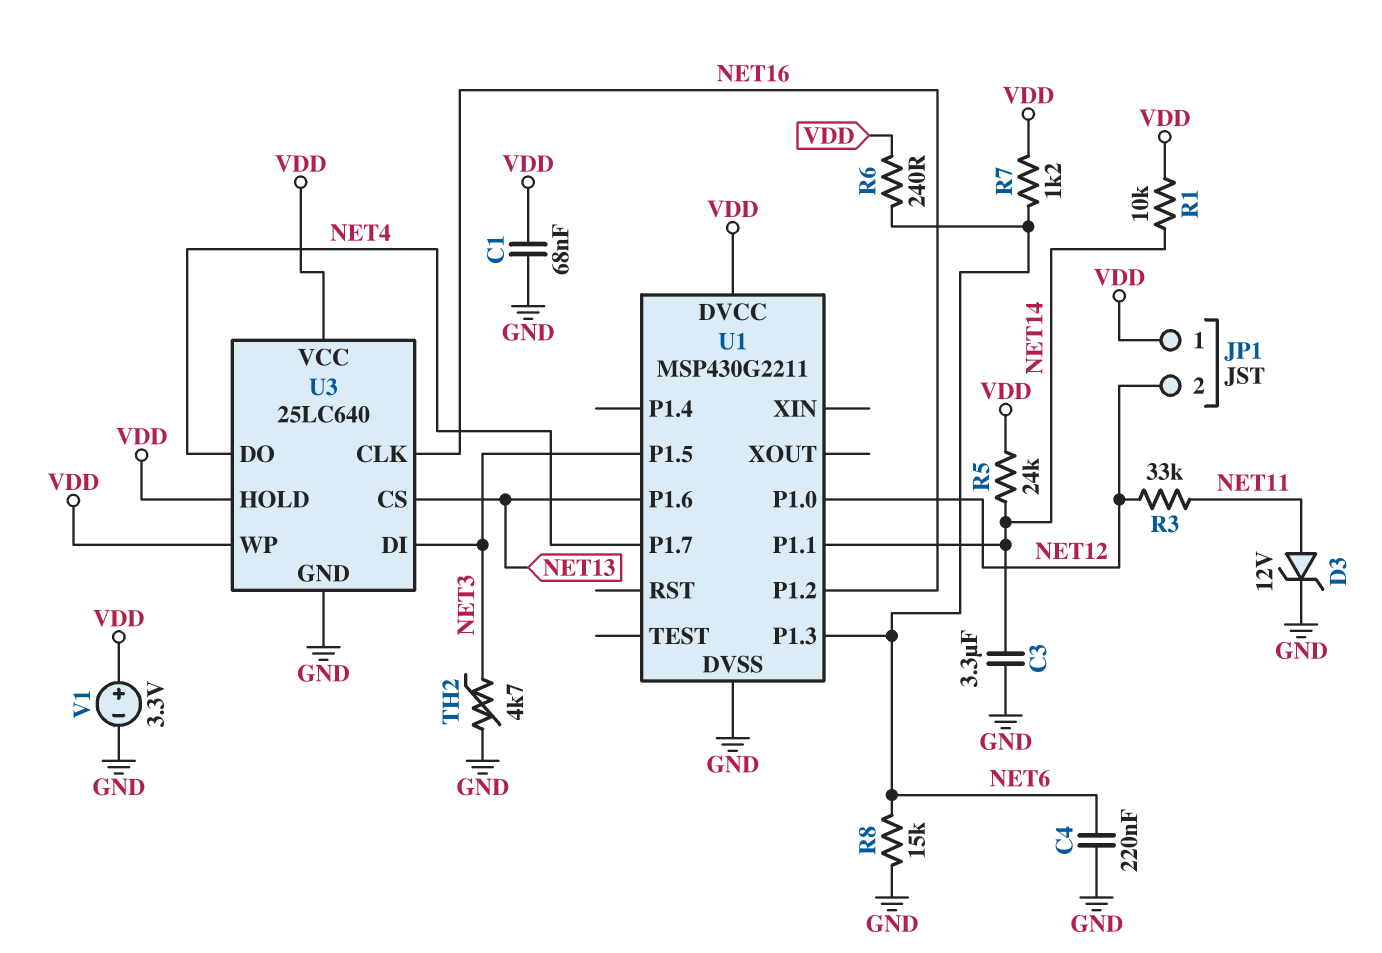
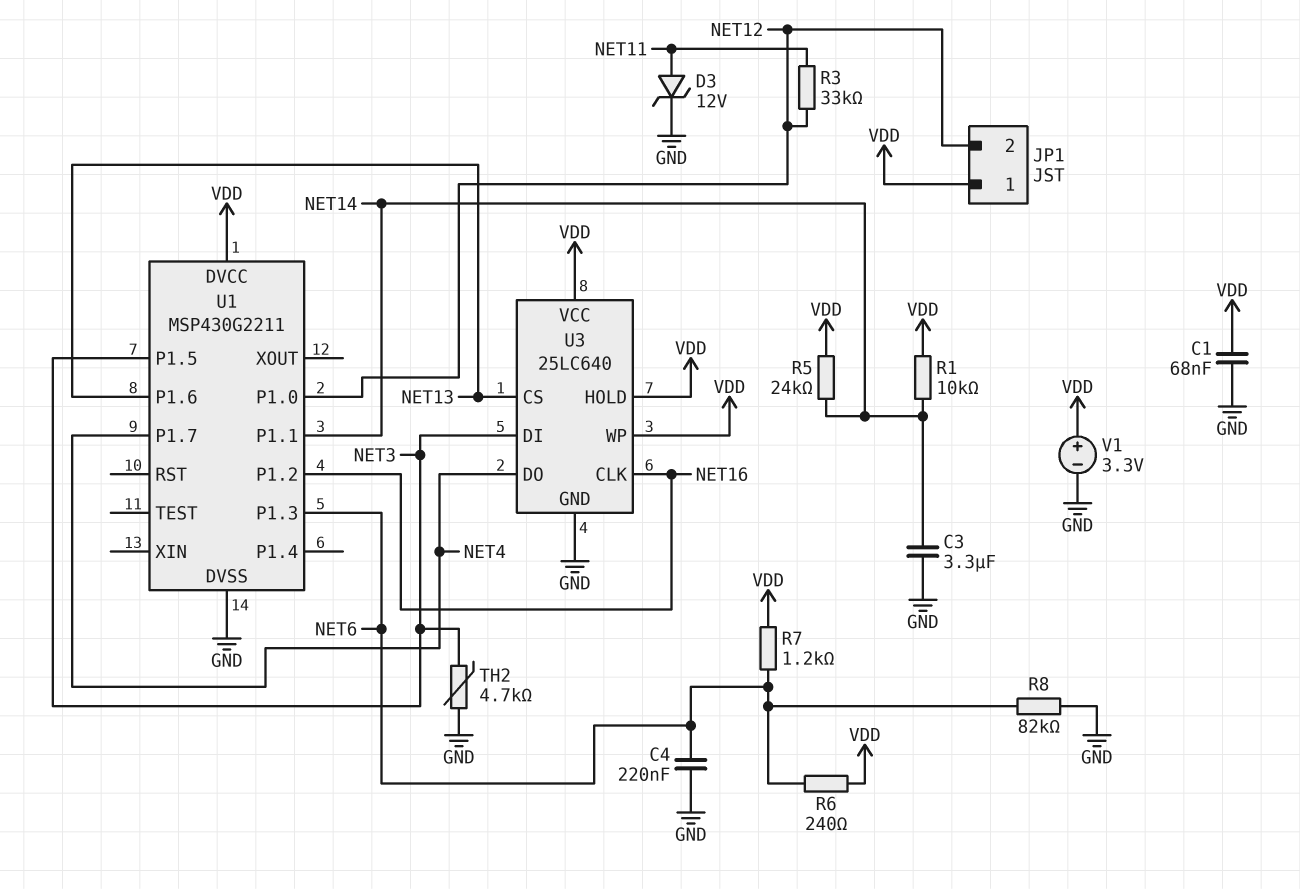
R8: 15k (GND, NET6) -> 82k (GND, NET6)

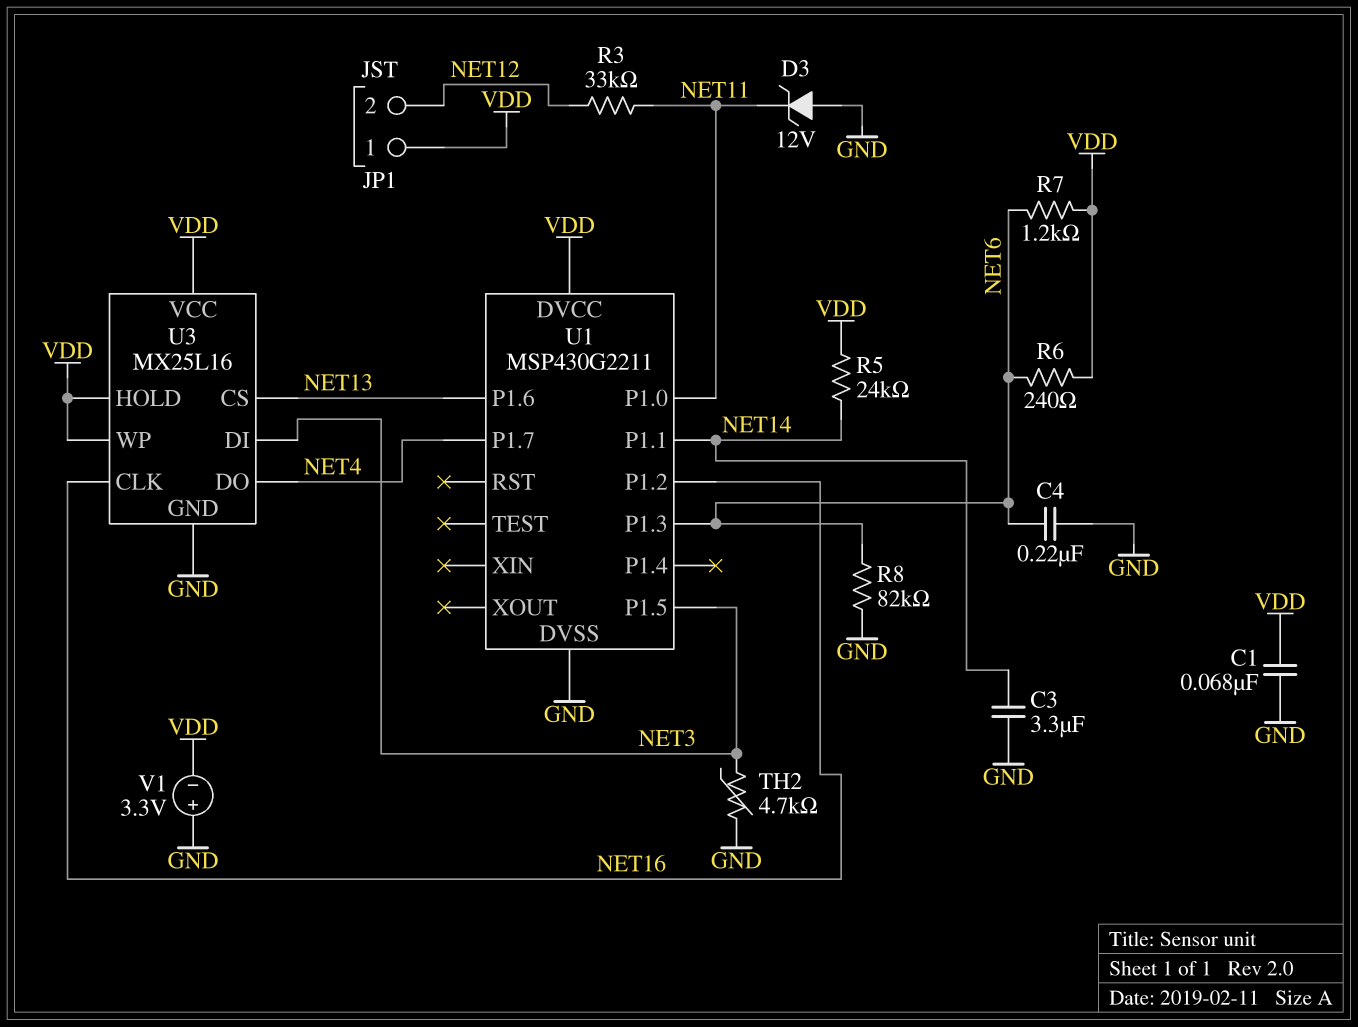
D3: zener 12V (A NET11, K GND) -> zener 12V (A GND, K NET11)
R1: 10k (NET14, VDD) -> none
U1 pin P1.0: NET12 -> NET11
U3: 25LC640 -> MX25L16
V1: 3.3V (plus VDD, minus GND) -> 3.3V (plus GND, minus VDD)

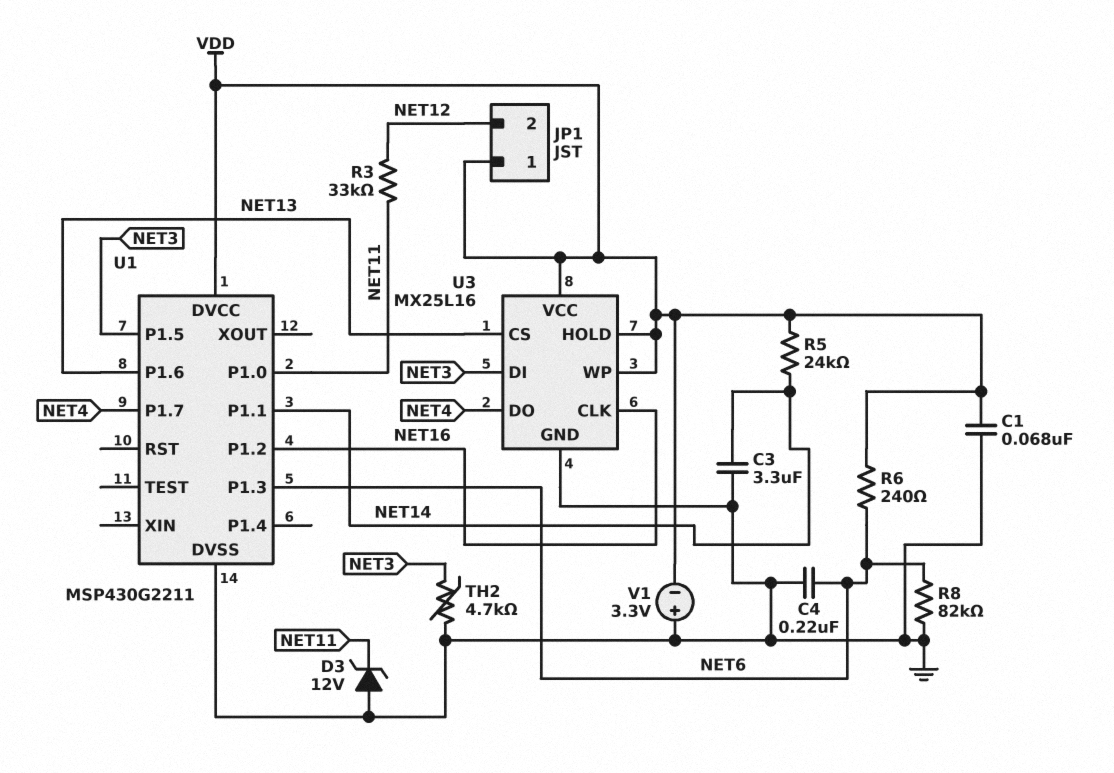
R7: 1.2k (NET6, VDD) -> none

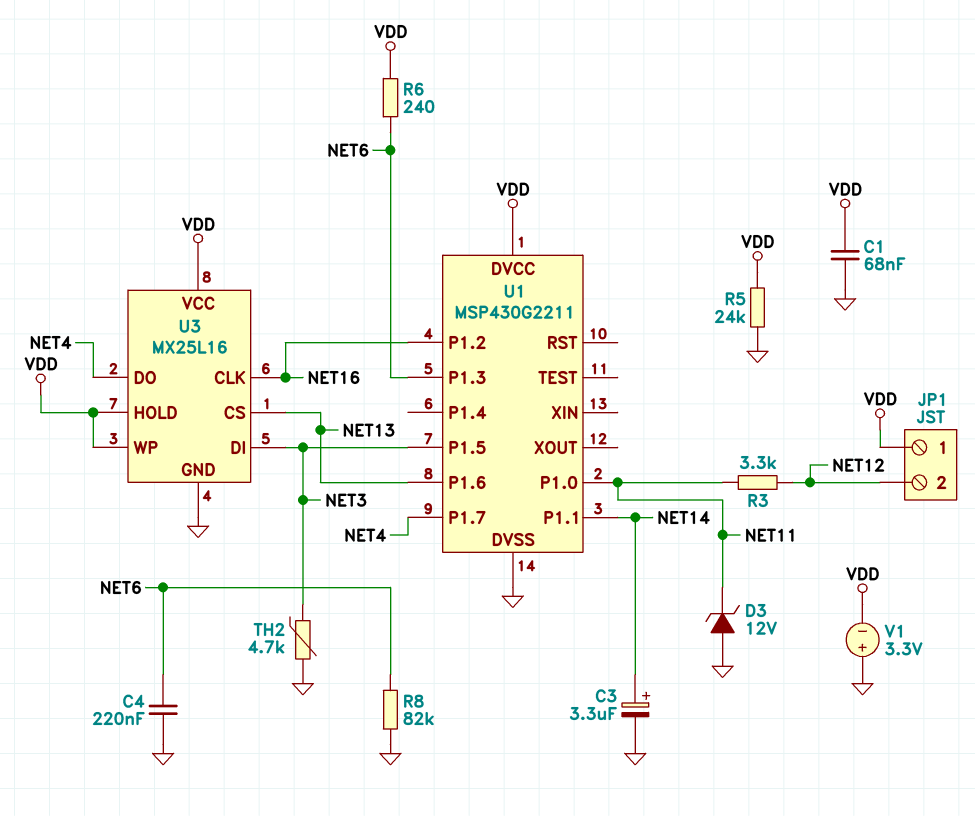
C3: 3.3uF (GND, NET14) -> 3.3uF (plus NET14, minus GND)
R3: 33k (NET11, NET12) -> 3.3k (NET11, NET12)
R5: 24k (NET14, VDD) -> 24k (GND, VDD)

